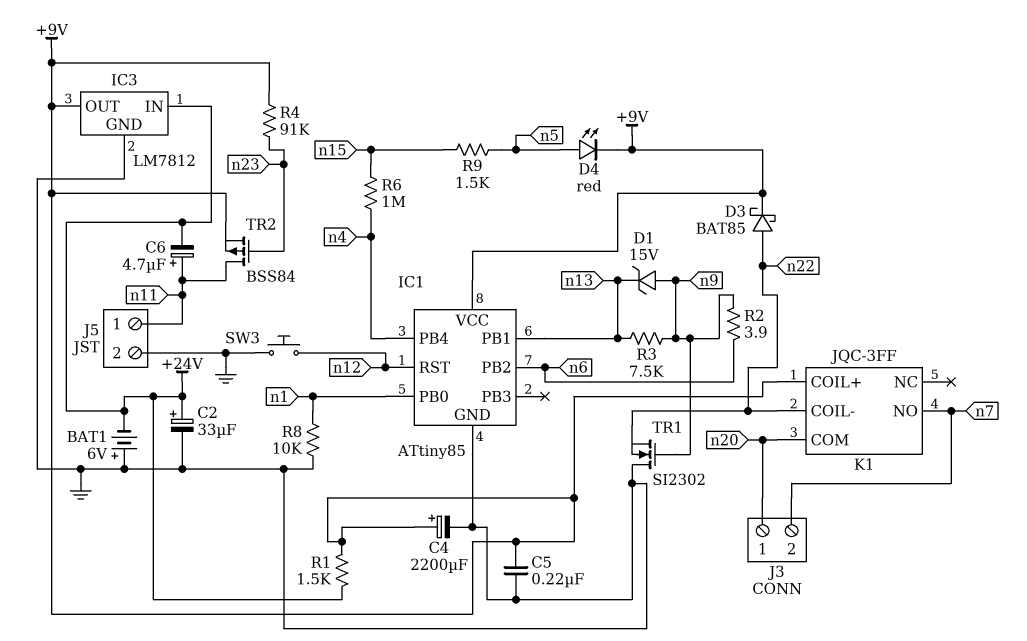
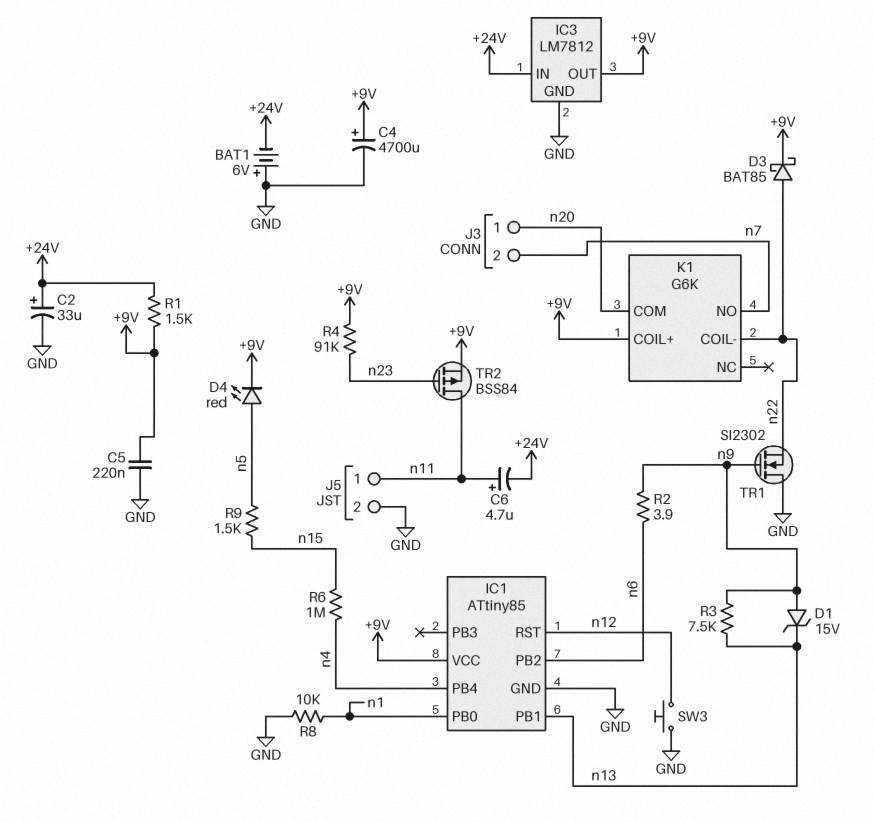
C4: 2200uF (plus +9V, minus GND) -> 4700uF (plus +9V, minus GND)
K1: JQC-3FF -> G6K

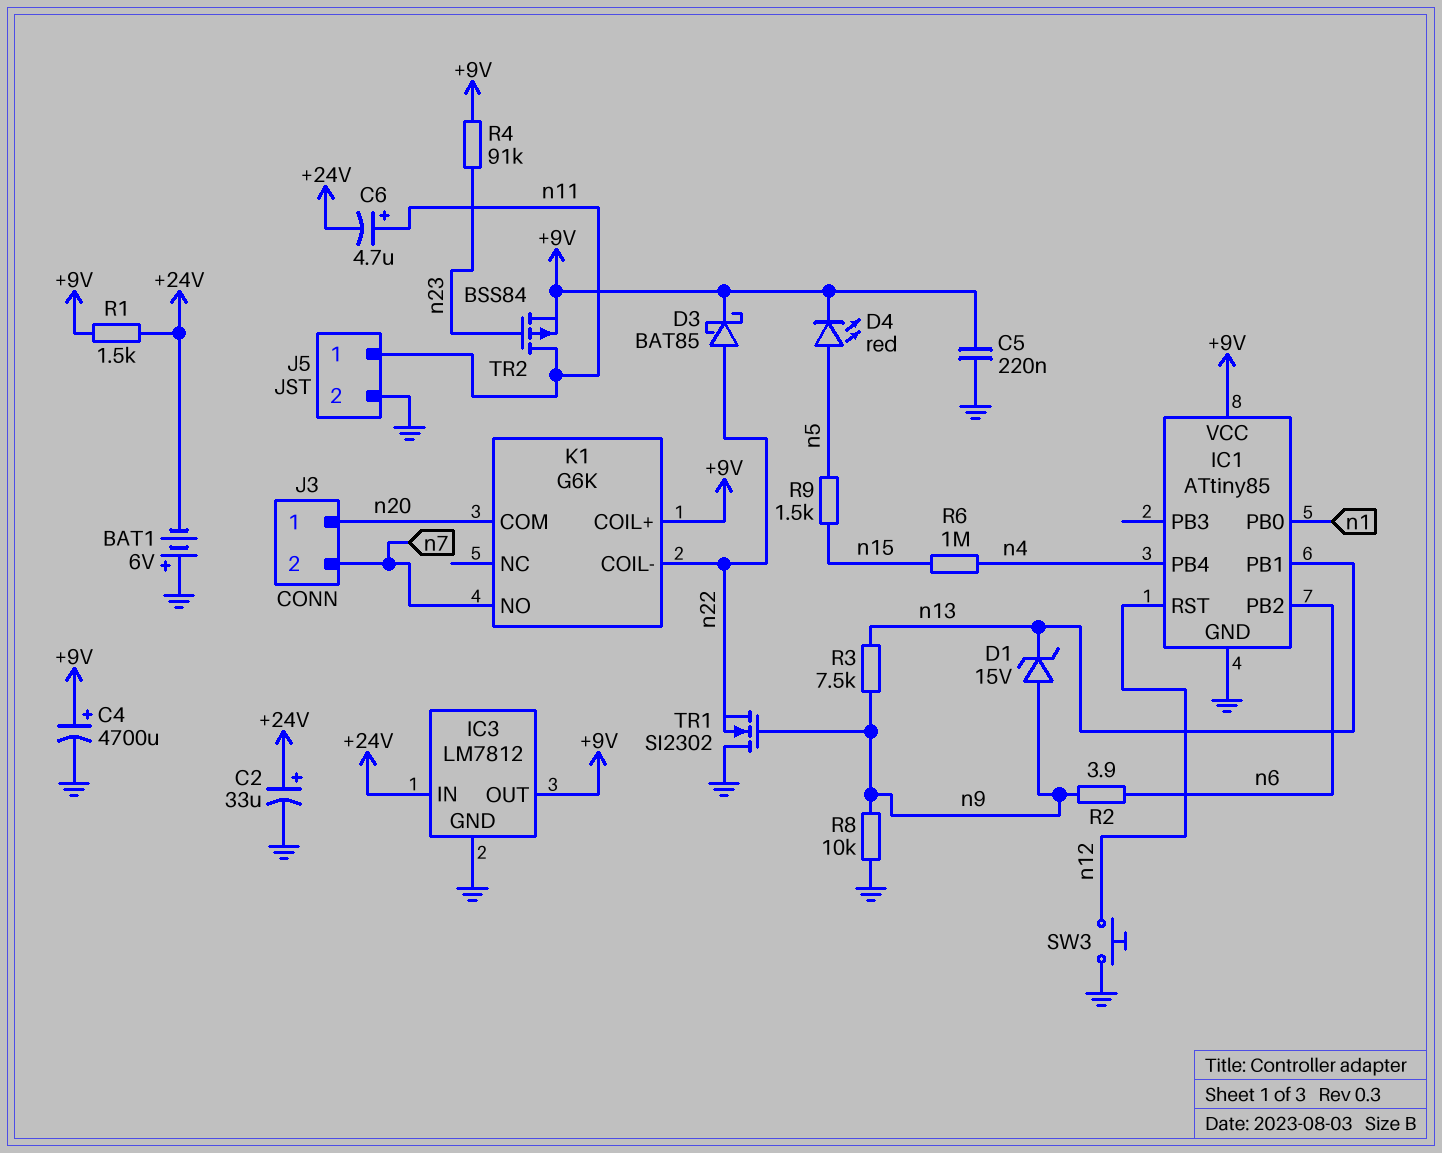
R8: 10k (GND, n1) -> 10k (GND, n9)

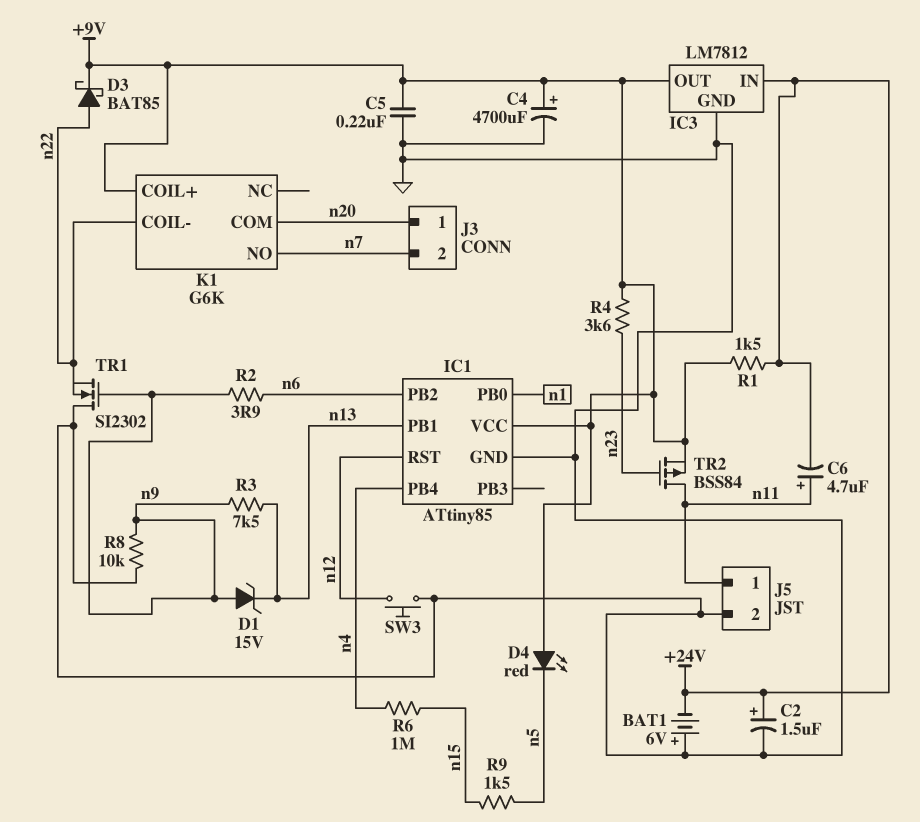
C2: 33uF (plus +24V, minus GND) -> 1.5uF (plus +24V, minus GND)
D4: LED red (A n5, K +9V) -> LED red (A +9V, K n5)
R4: 91k (+9V, n23) -> 3.6k (+9V, n23)

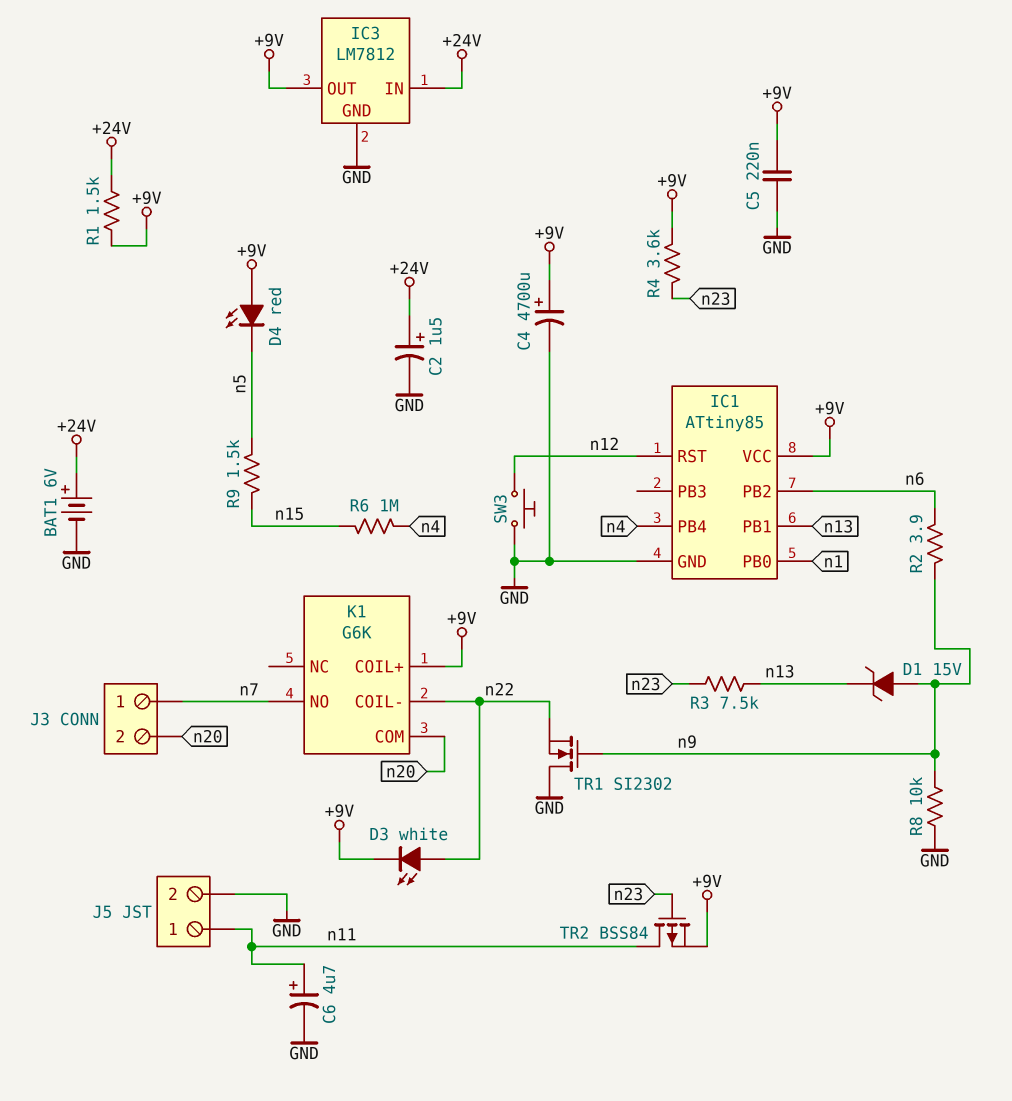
BAT1: 6V (plus GND, minus +24V) -> 6V (plus +24V, minus GND)
C6: 4.7uF (plus n11, minus +24V) -> 4.7uF (plus n11, minus GND)
D3: schottky BAT85 (A n22, K +9V) -> LED white (A n22, K +9V)
J3 pin 1: n20 -> n7
J3 pin 2: n7 -> n20
R3: 7.5k (n9, n13) -> 7.5k (n13, n23)

